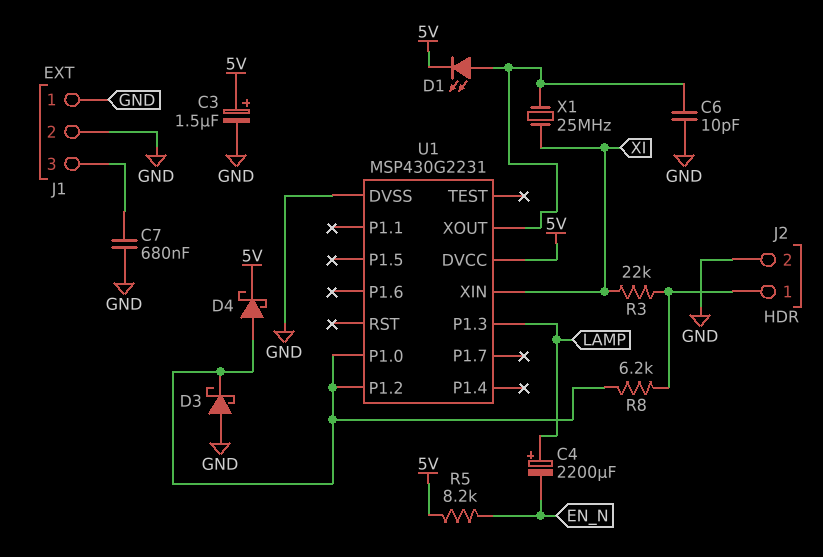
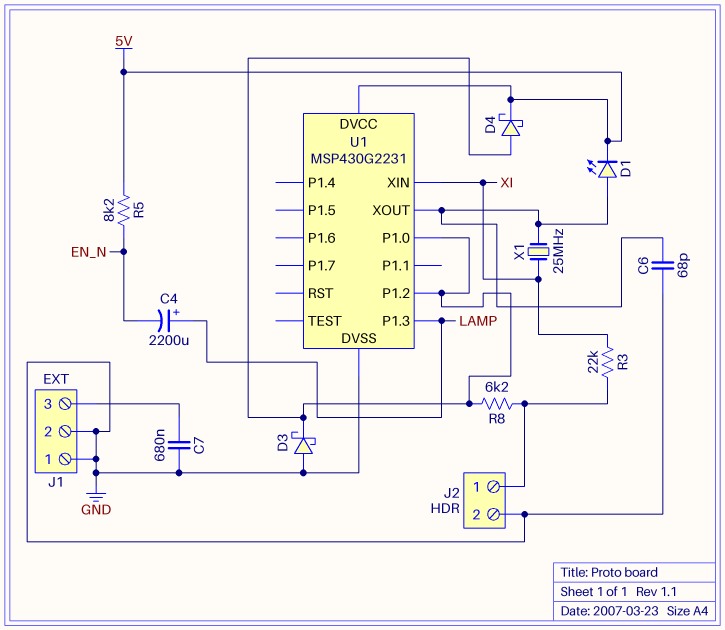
C3: 1.5uF (plus 5V, minus GND) -> none
C6: 10pF (GND, U1/XOUT) -> 68pF (GND, U1/XOUT)

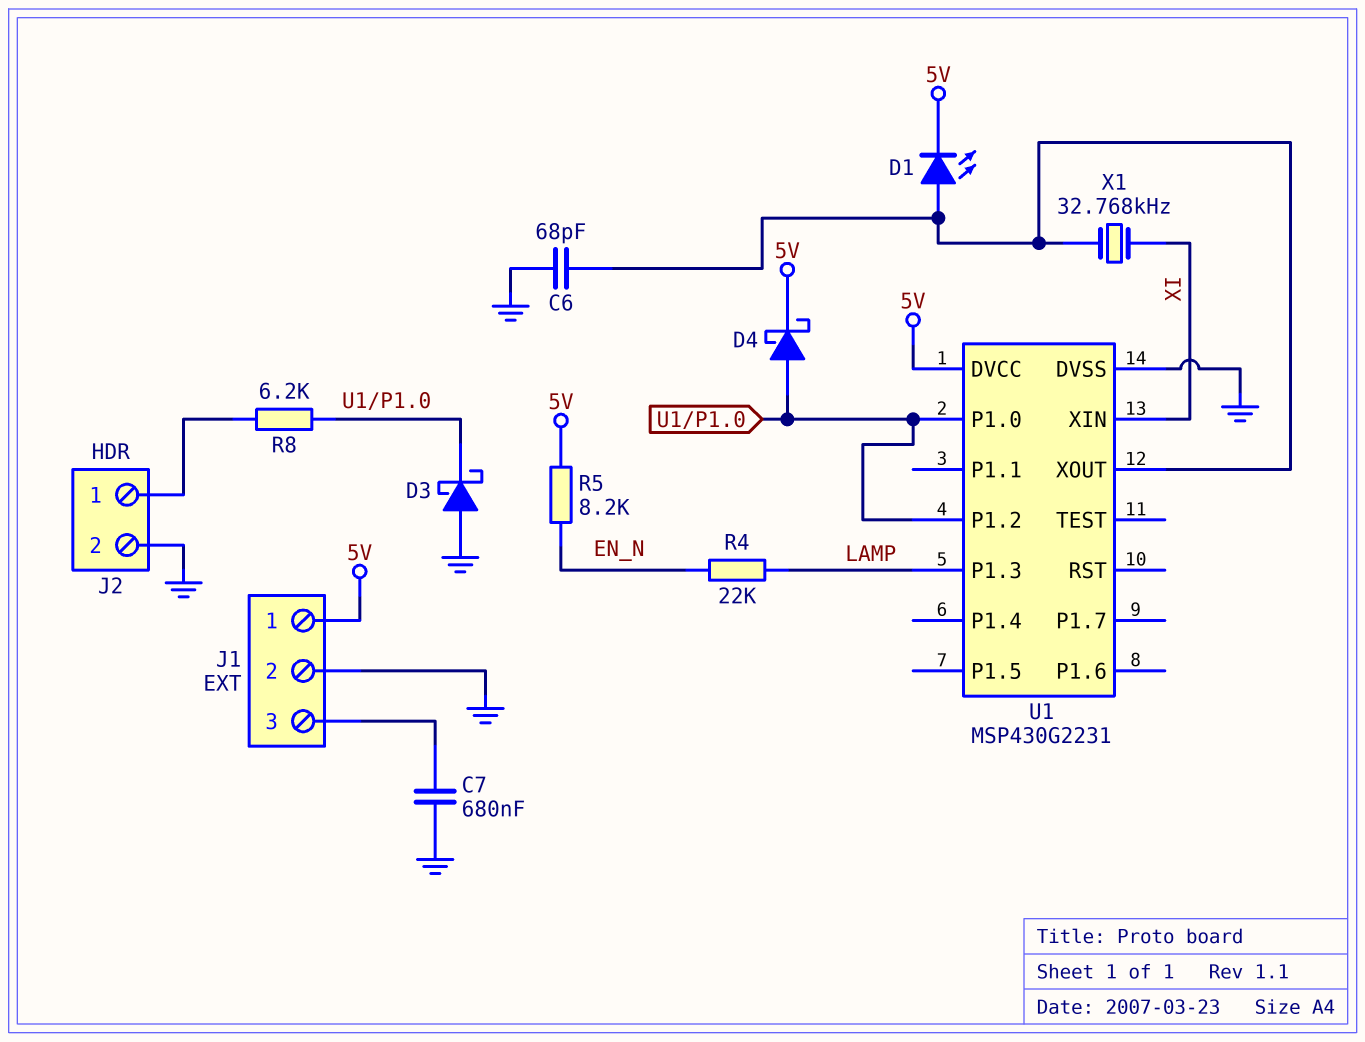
C4: 2200uF (plus LAMP, minus EN_N) -> none
J1 pin 1: GND -> 5V
R3: 22k (J2/1, XI) -> none
R4: none -> 22k (EN_N, LAMP)
X1: 25MHz (U1/XOUT, XI) -> 32.768kHz (U1/XOUT, XI)

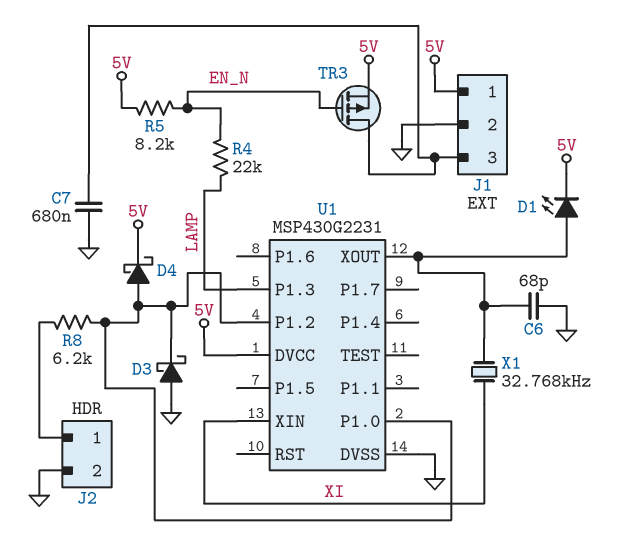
TR3: none -> PMOS (G EN_N, D J1/3, S 5V)

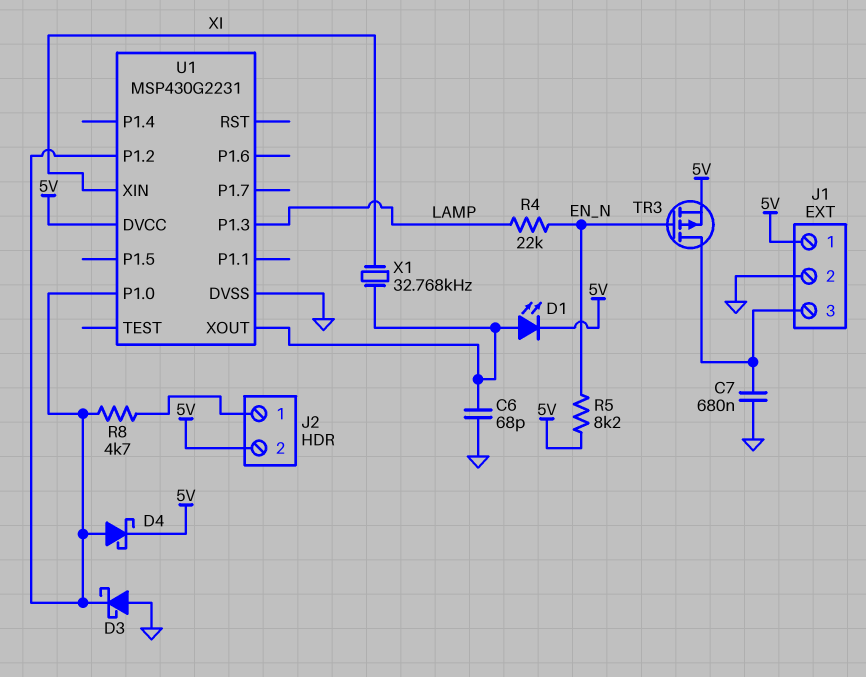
J2 pin 2: GND -> 5V
R8: 6.2k (J2/1, U1/P1.0) -> 4.7k (J2/1, U1/P1.0)

